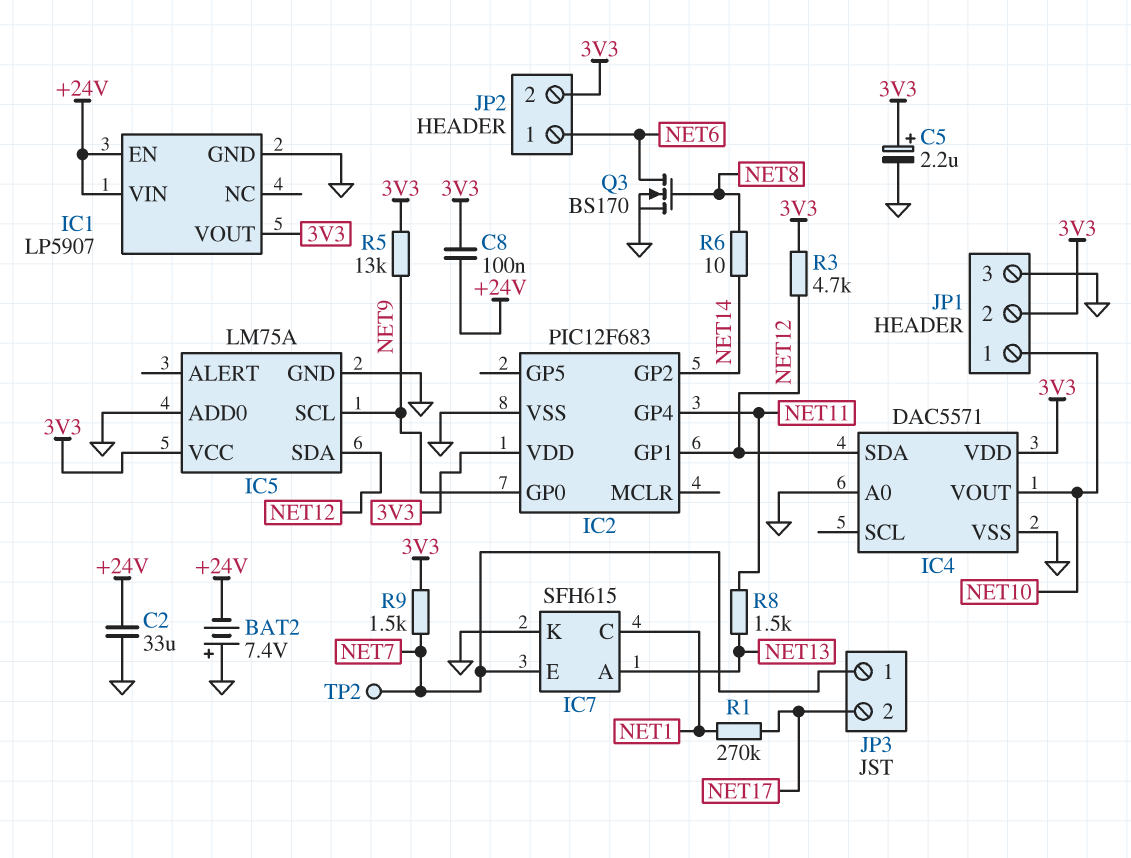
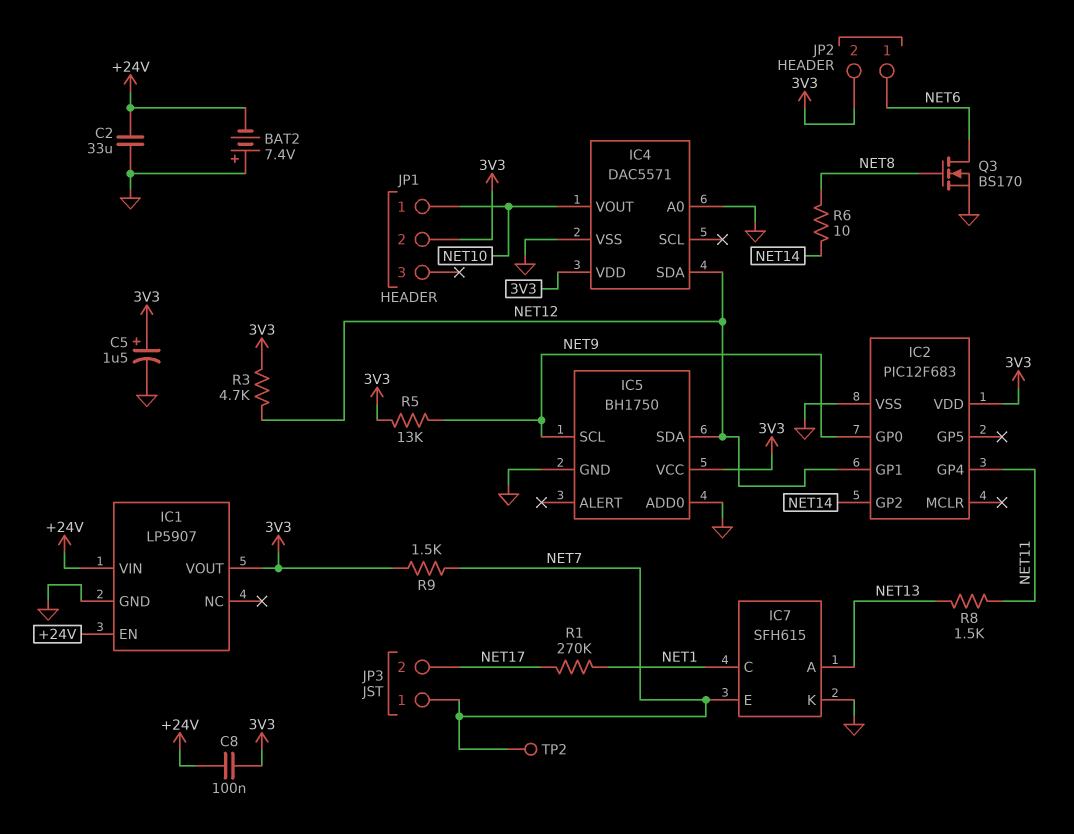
C5: 2.2uF (plus 3V3, minus GND) -> 1.5uF (plus 3V3, minus GND)
IC5: LM75A -> BH1750
JP1 pin 3: GND -> none

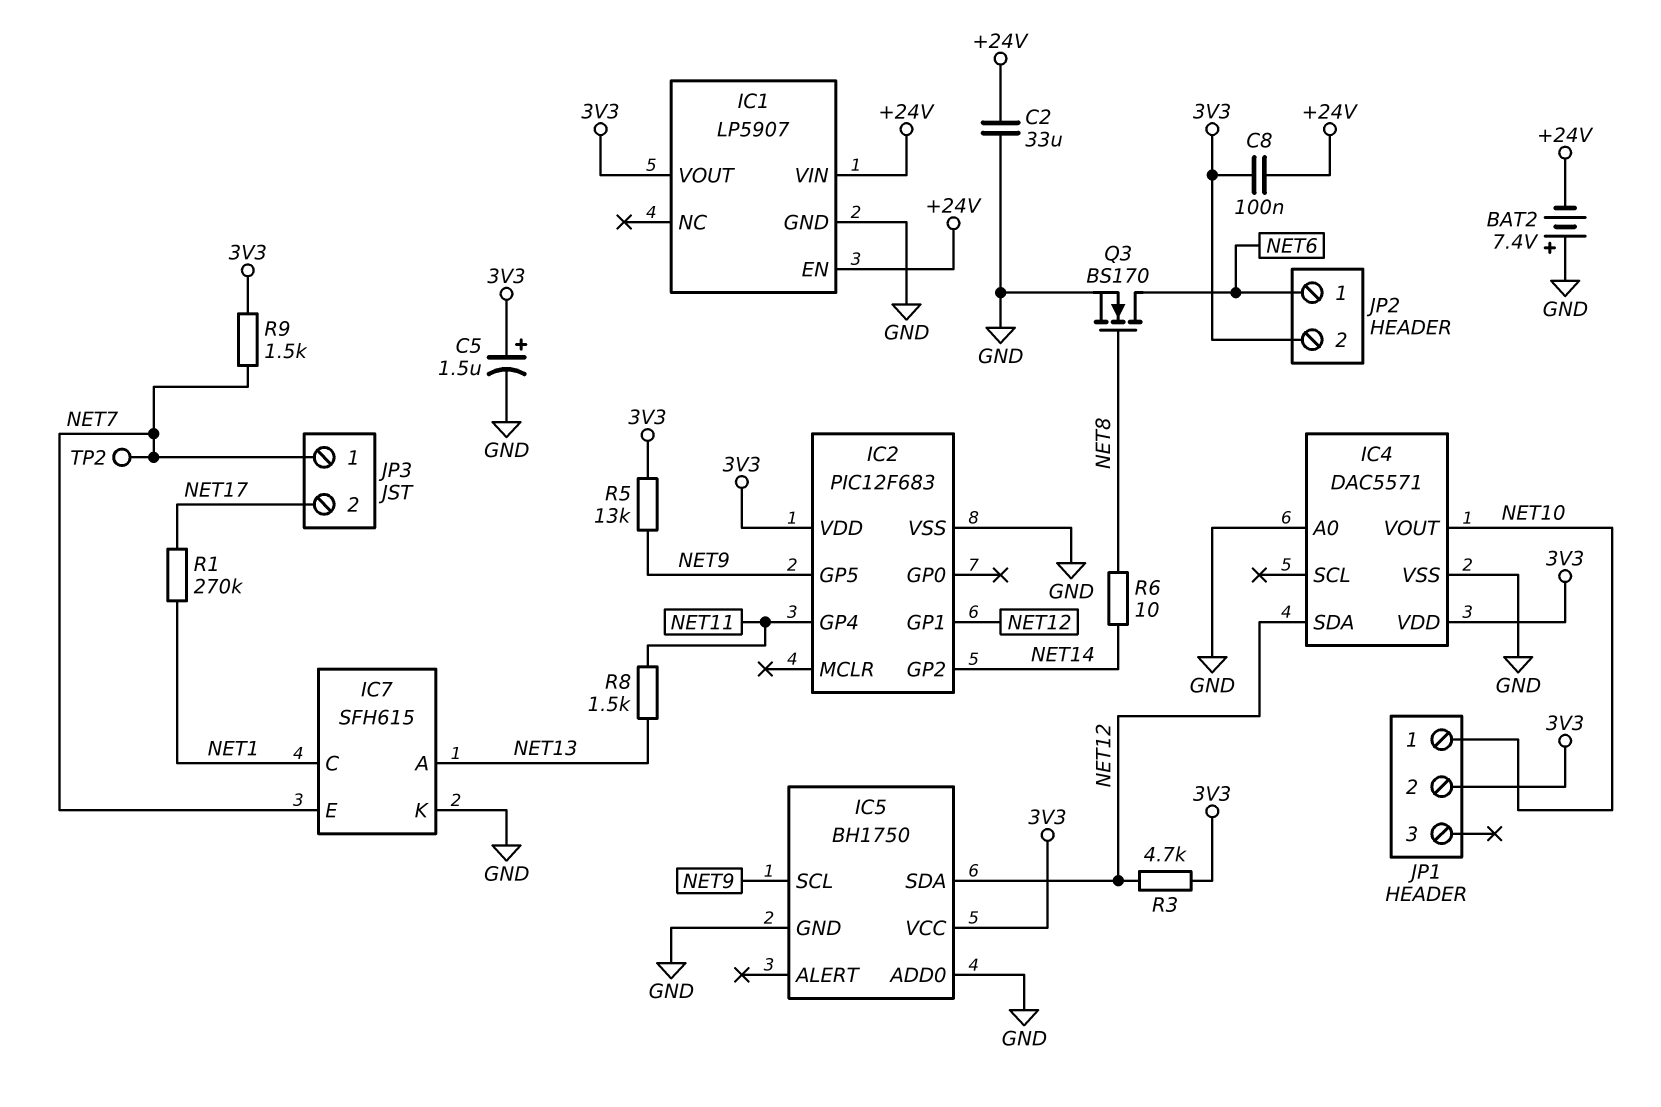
IC2 pin GP0: NET9 -> none
IC2 pin GP5: none -> NET9

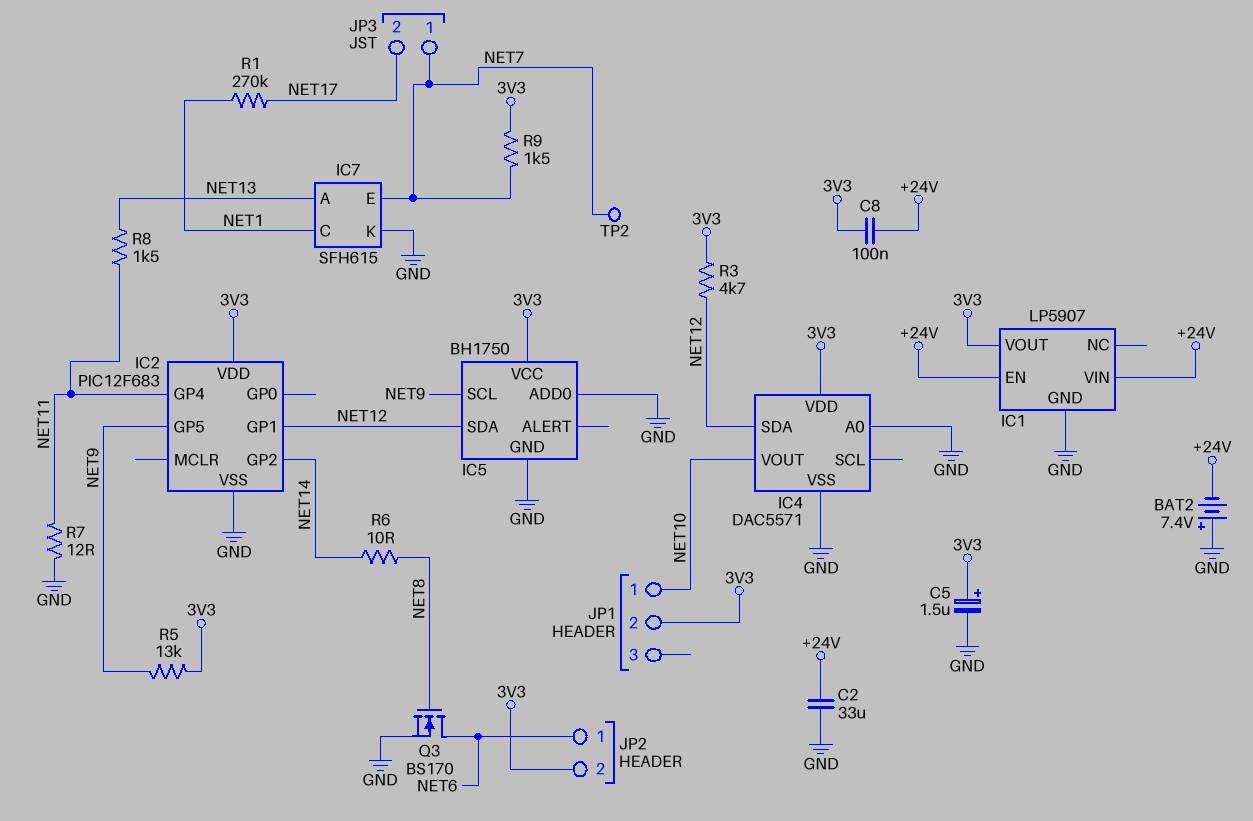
R7: none -> 12 (GND, NET11)

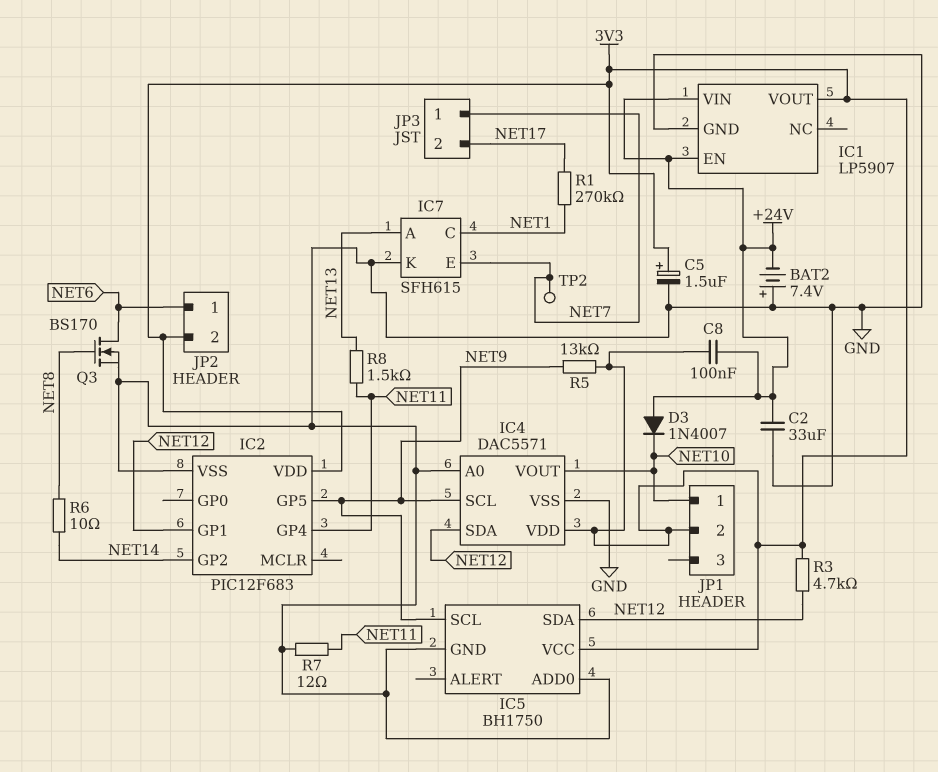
D3: none -> diode 1N4007 (A +24V, K NET10)
IC4 pin SCL: none -> NET9
R9: 1.5k (3V3, NET7) -> none

